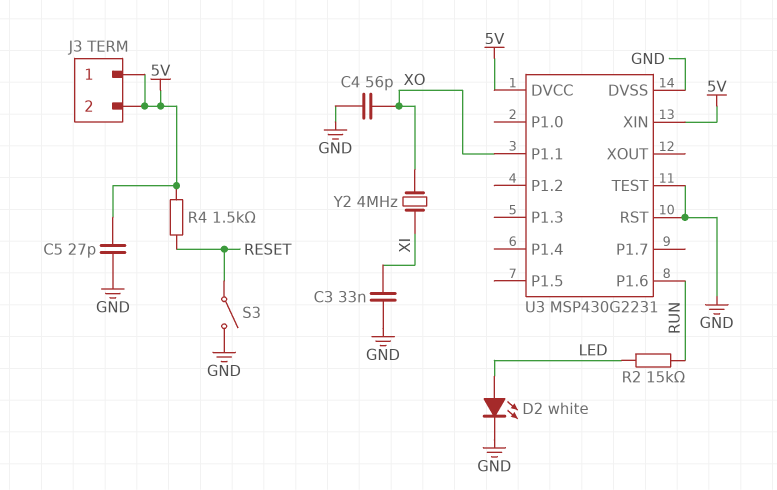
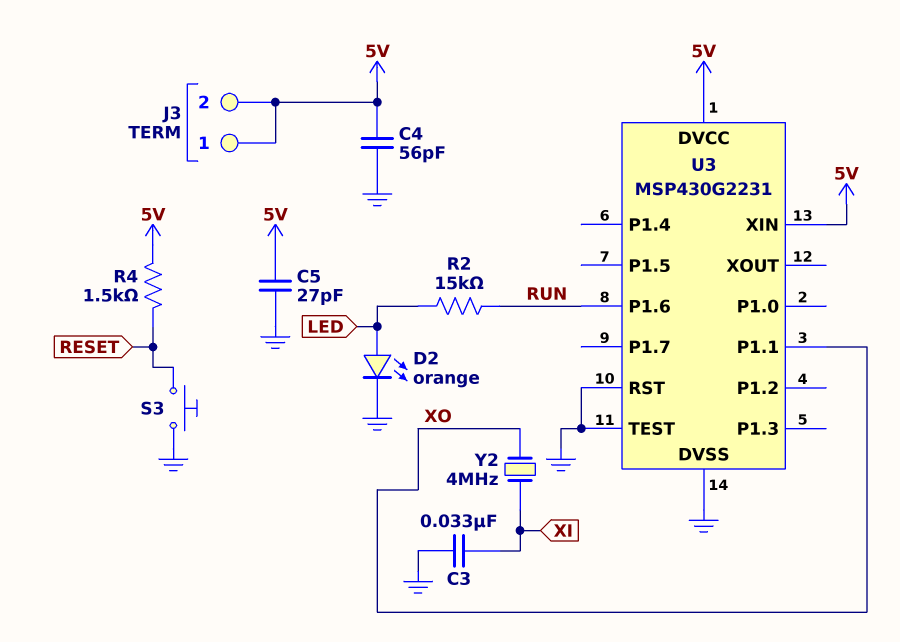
C4: 56pF (GND, XO) -> 56pF (5V, GND)
D2: LED white (A LED, K GND) -> LED orange (A LED, K GND)
S3: switch (GND, RESET) -> button (GND, RESET)

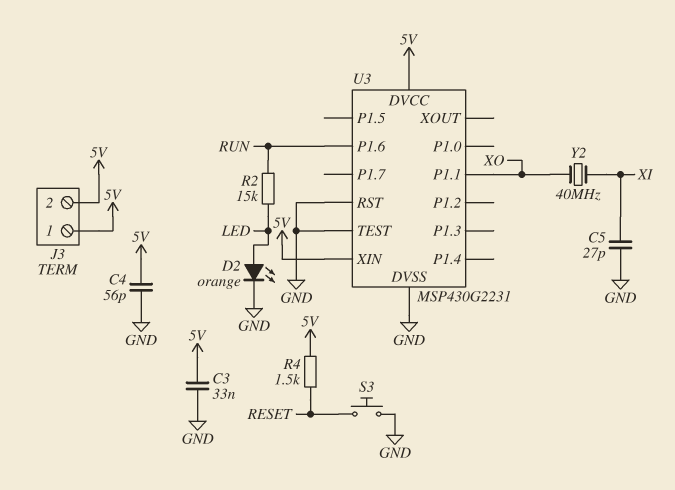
C3: 33nF (GND, XI) -> 33nF (5V, GND)
C5: 27pF (5V, GND) -> 27pF (GND, XI)
Y2: 4MHz (XI, XO) -> 40MHz (XI, XO)

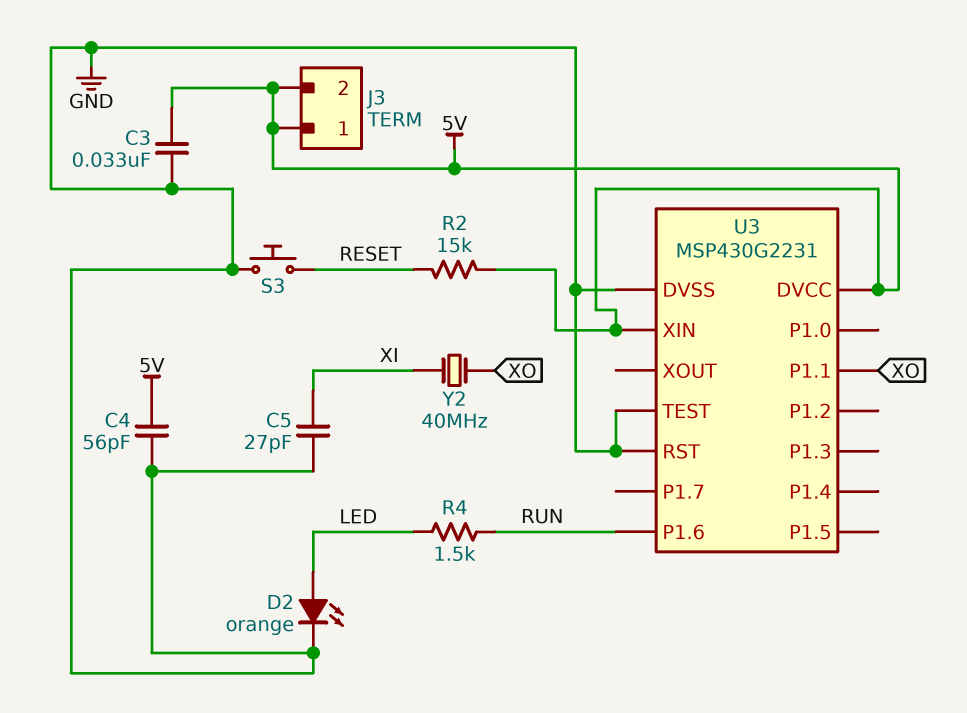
R2: 15k (LED, RUN) -> 15k (5V, RESET)
R4: 1.5k (5V, RESET) -> 1.5k (LED, RUN)

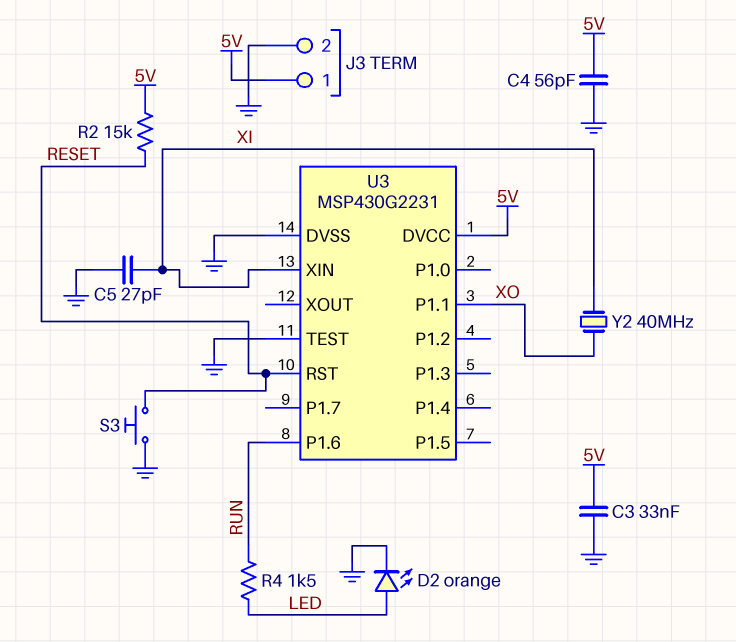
J3 pin 2: 5V -> GND
U3 pin RST: GND -> RESET
U3 pin XIN: 5V -> XI

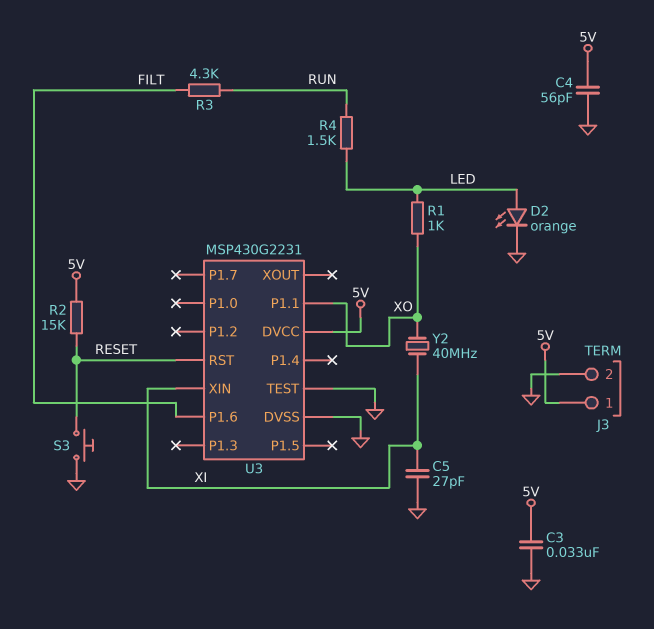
R1: none -> 1k (LED, XO)
R3: none -> 4.3k (FILT, RUN)
U3 pin P1.6: RUN -> FILT

